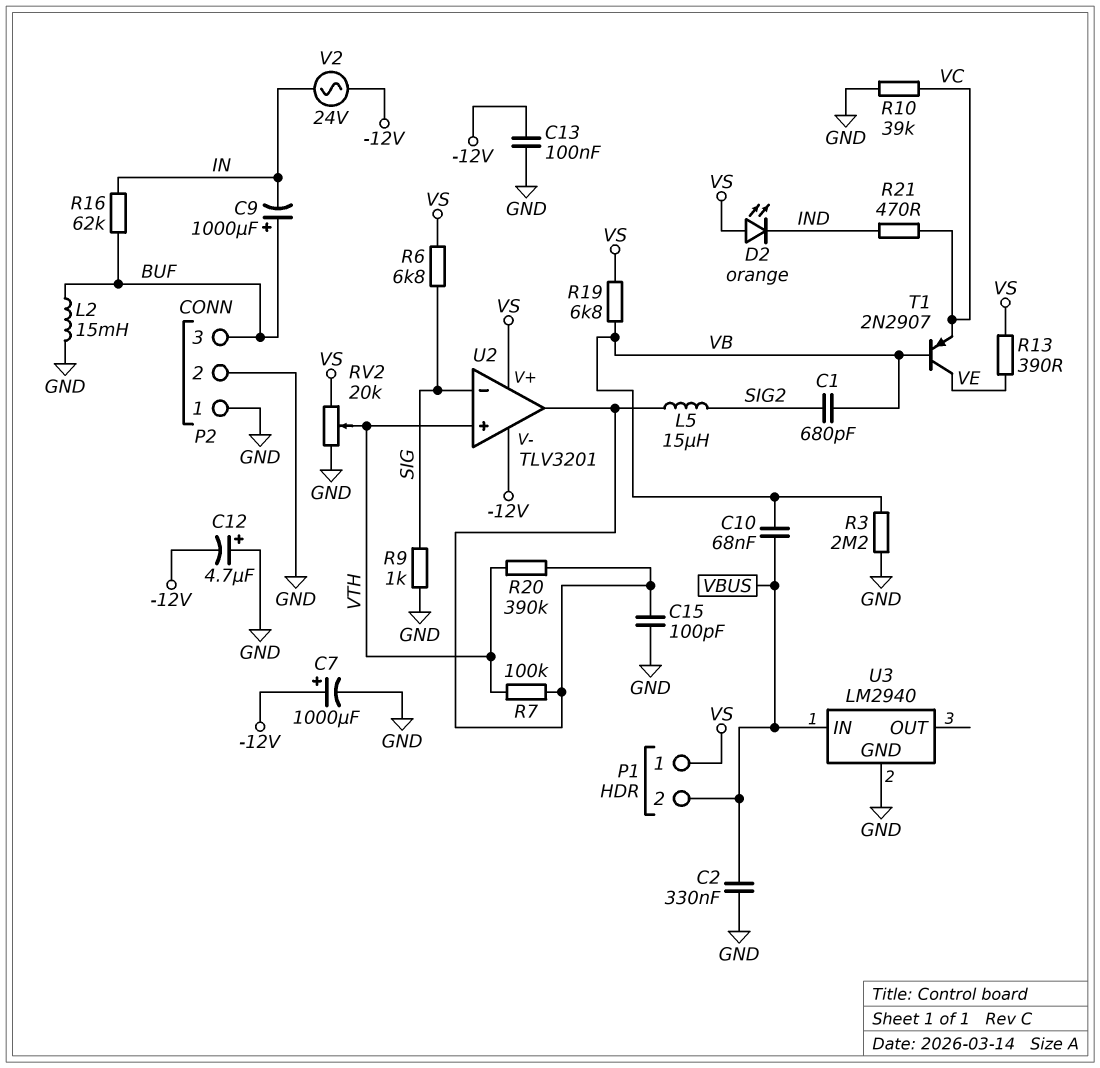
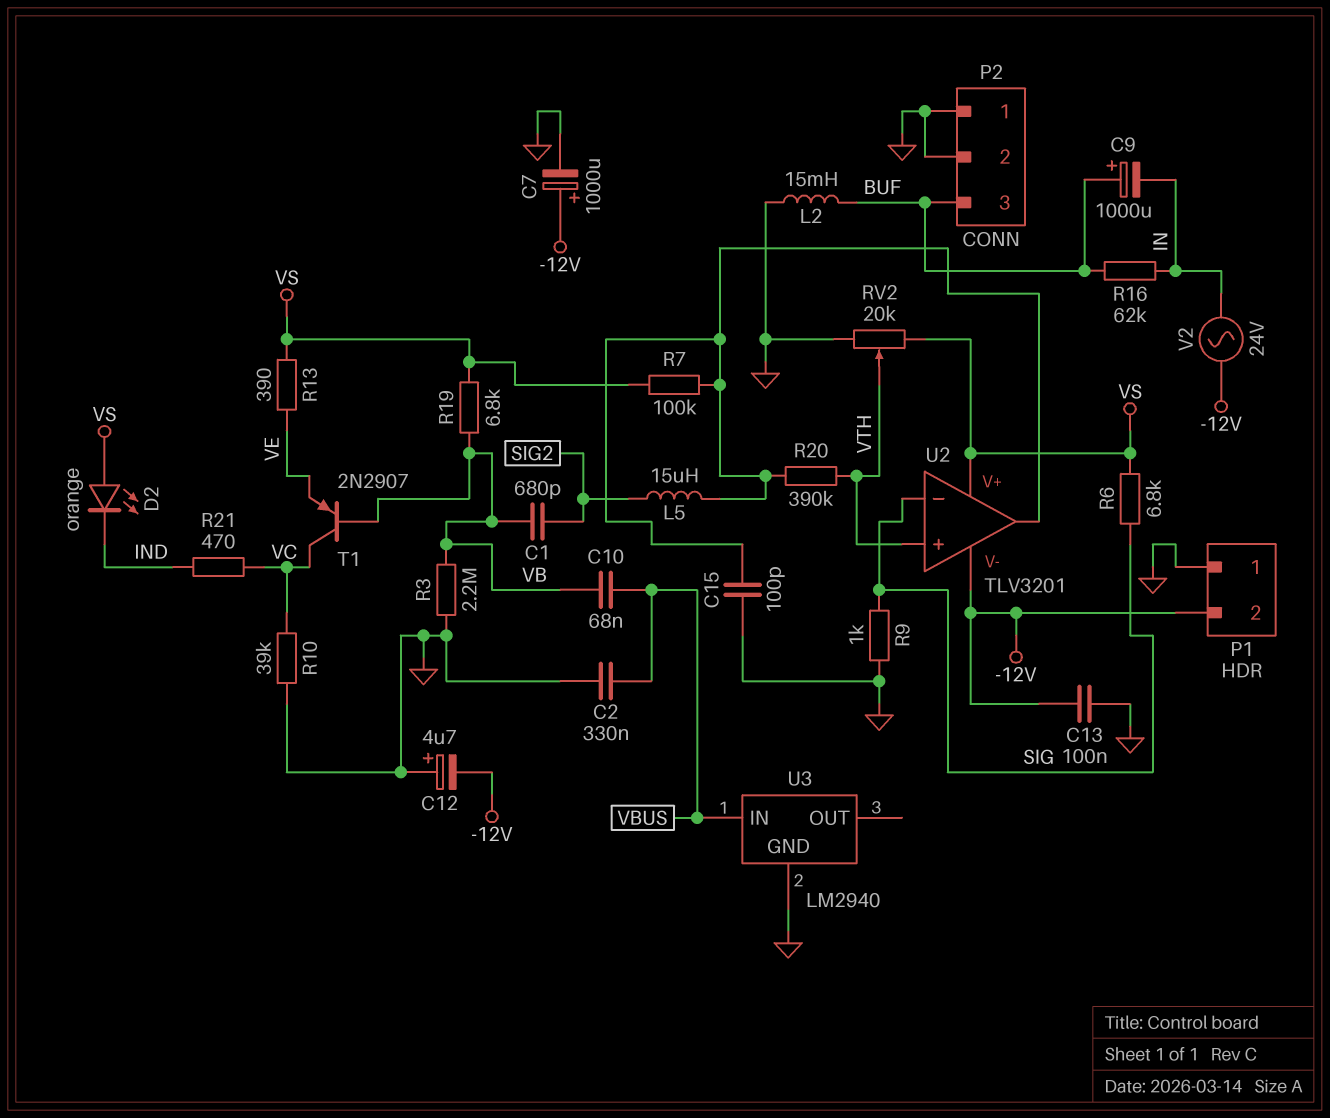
P1 pin 1: VS -> GND
P1 pin 2: VBUS -> -12V
R7: 100k (U2/out, VTH) -> 100k (U2/out, VS)
T1: PNP 2N2907 (B VB, C VE, E VC) -> PNP 2N2907 (B VB, C VC, E VE)

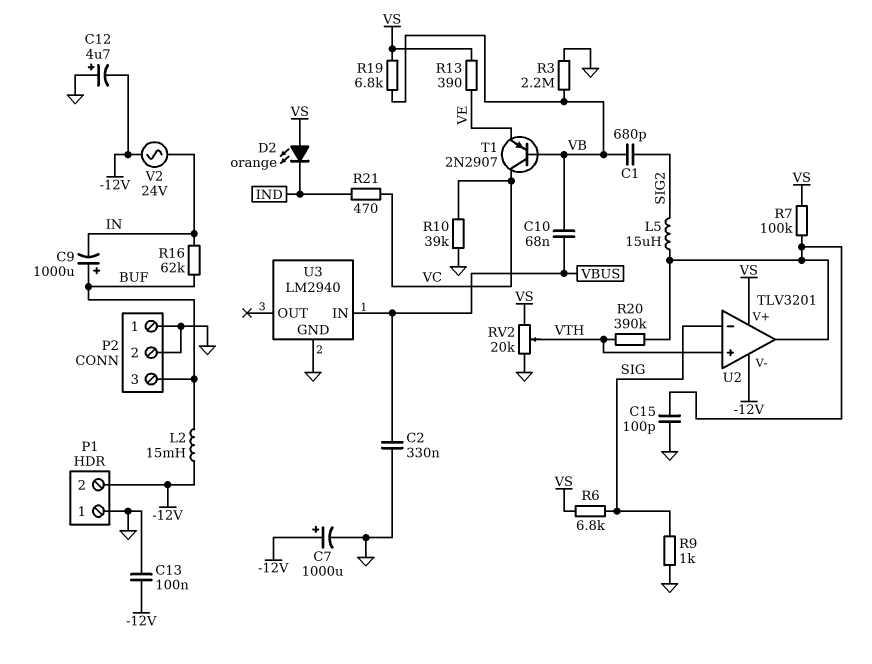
L2: 15mH (BUF, GND) -> 15mH (-12V, BUF)

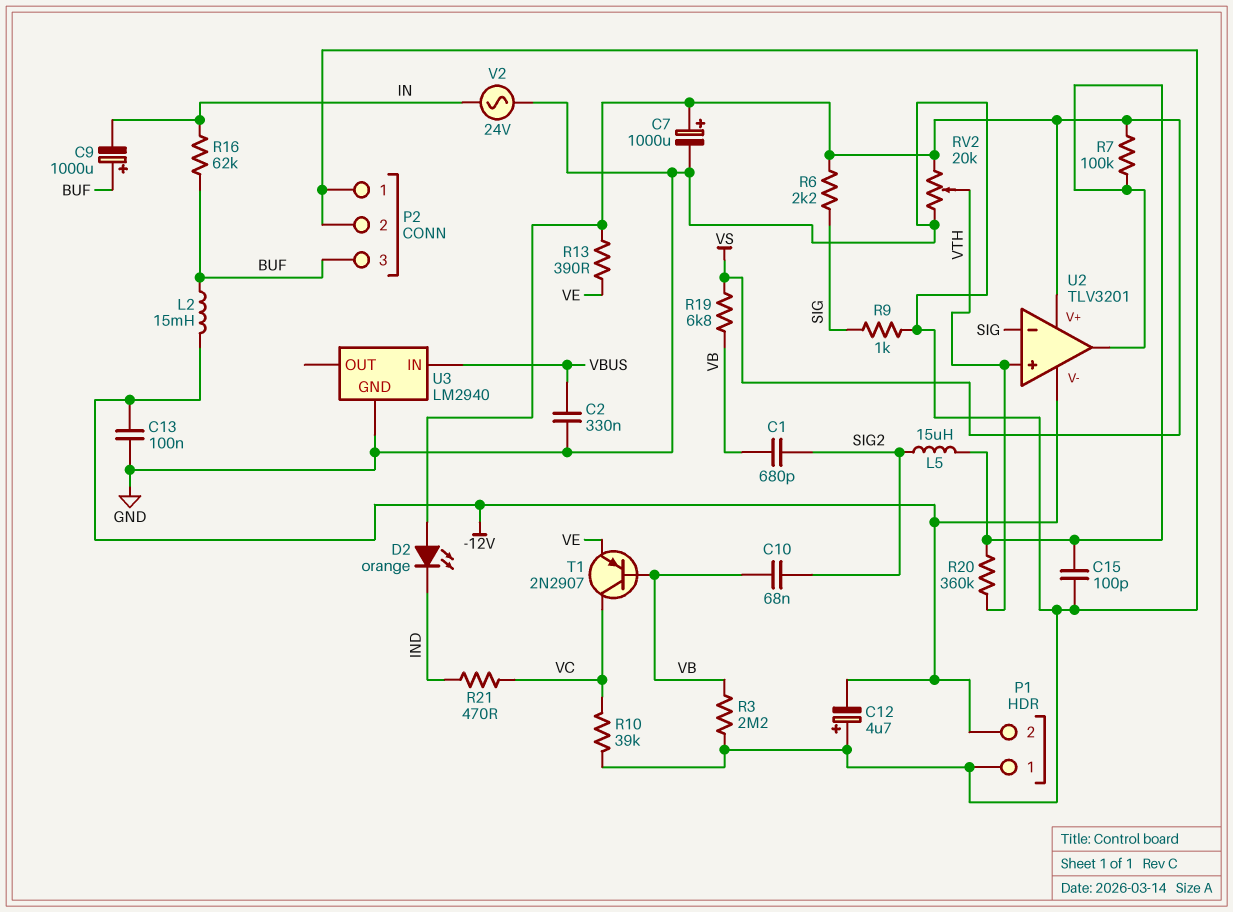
C7: 1000uF (plus -12V, minus GND) -> 1000uF (plus VS, minus GND)
C10: 68nF (VB, VBUS) -> 68nF (SIG2, VB)
R6: 6.8k (SIG, VS) -> 2.2k (SIG, VS)
R20: 390k (U2/out, VTH) -> 360k (U2/out, VTH)
V2: AC 24V (-12V, IN) -> AC 24V (GND, IN)

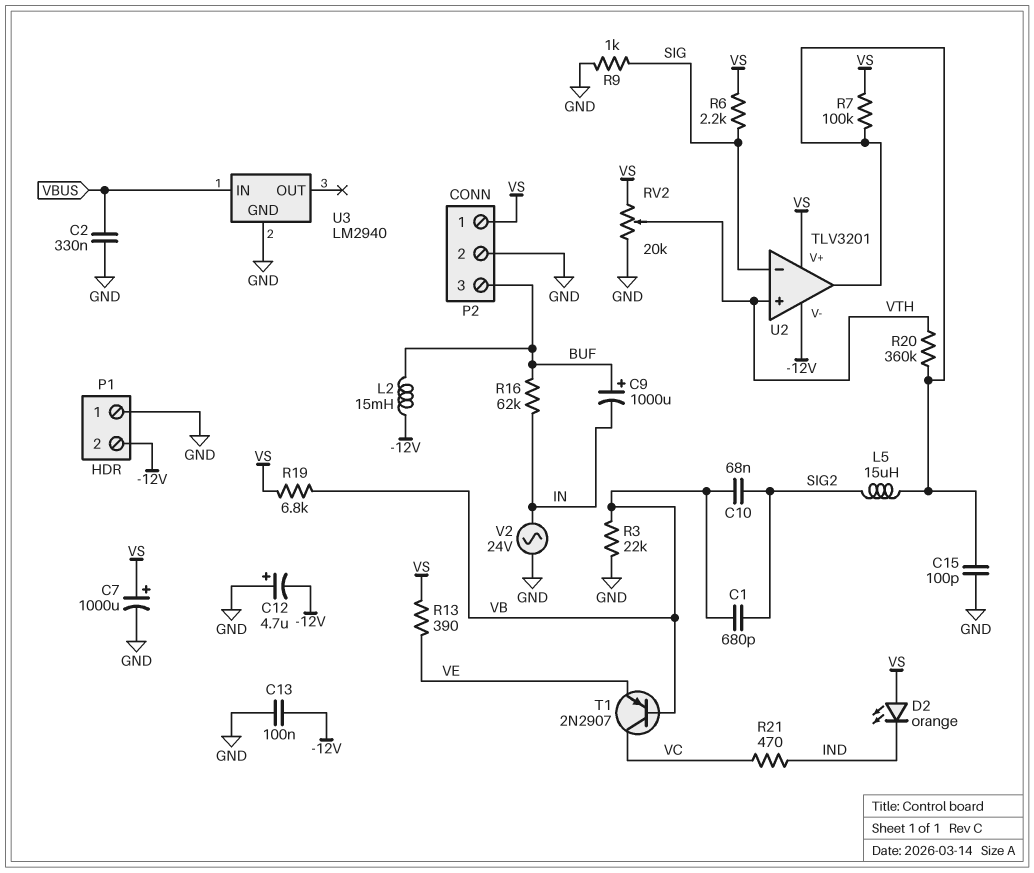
P2 pin 1: GND -> VS
R3: 2.2M (GND, VB) -> 22k (GND, VB)
R10: 39k (GND, VC) -> none

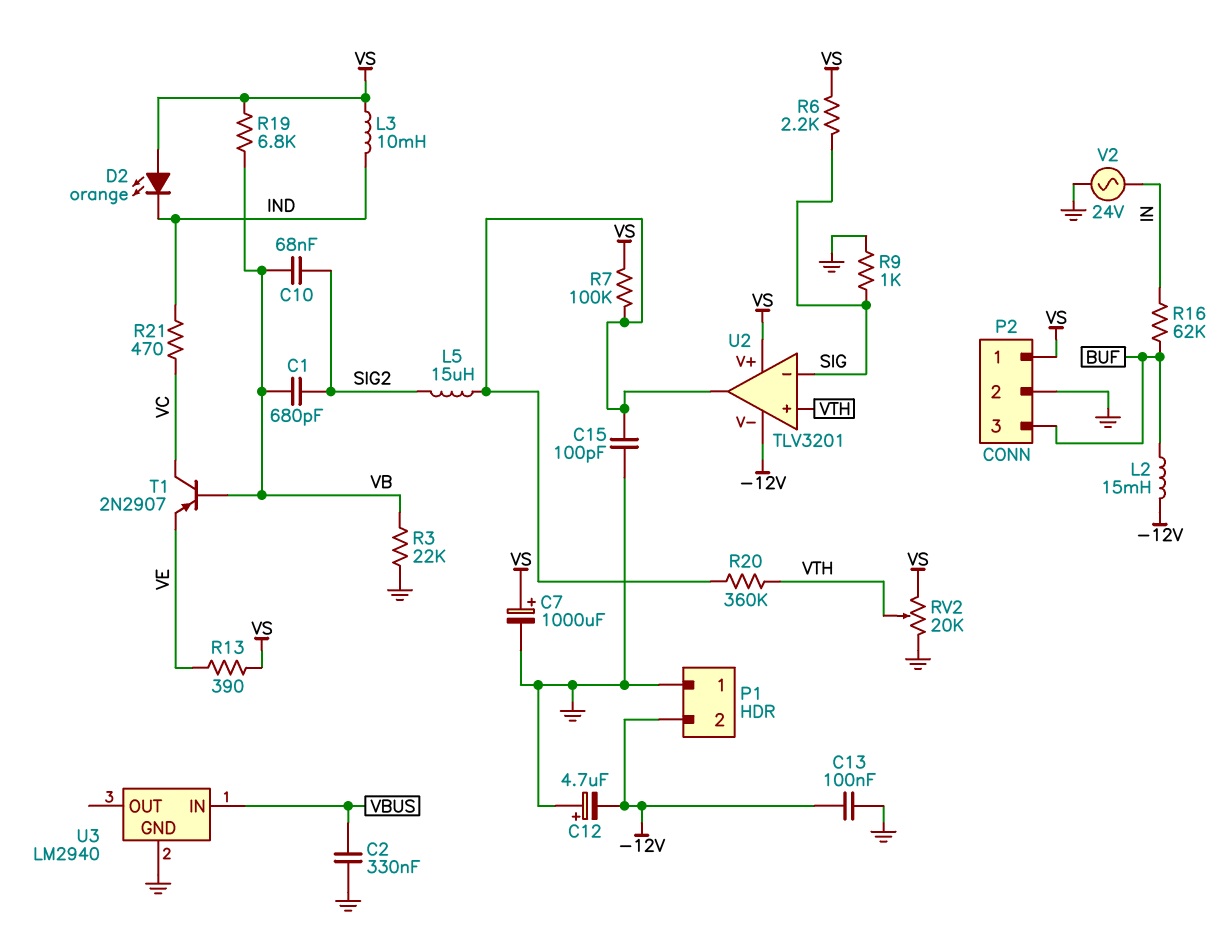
C9: 1000uF (plus BUF, minus IN) -> none
L3: none -> 10mH (IND, VS)

